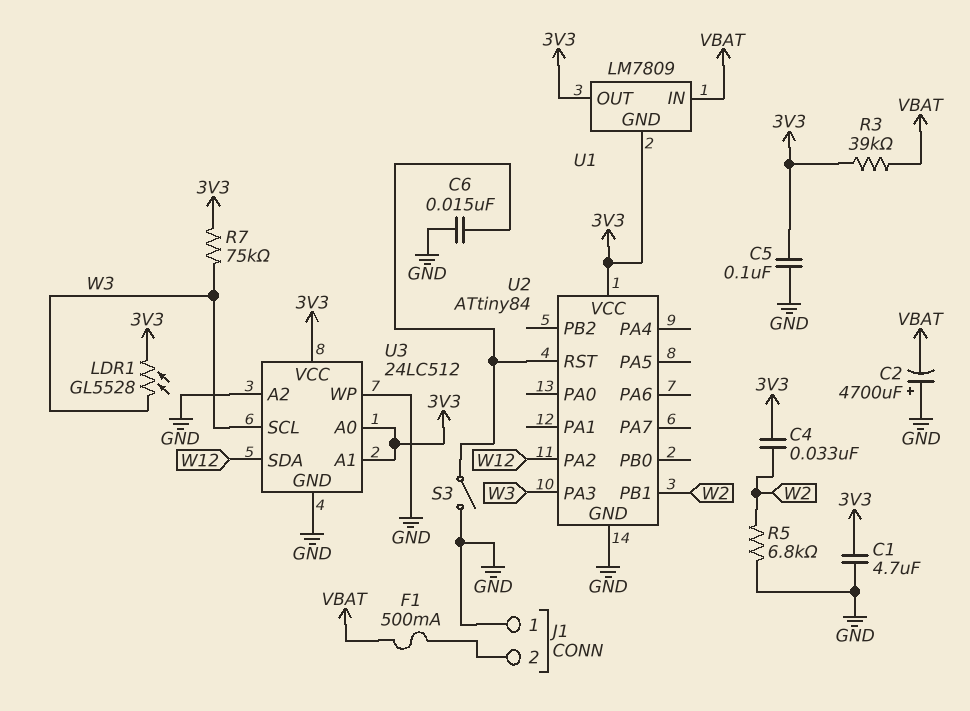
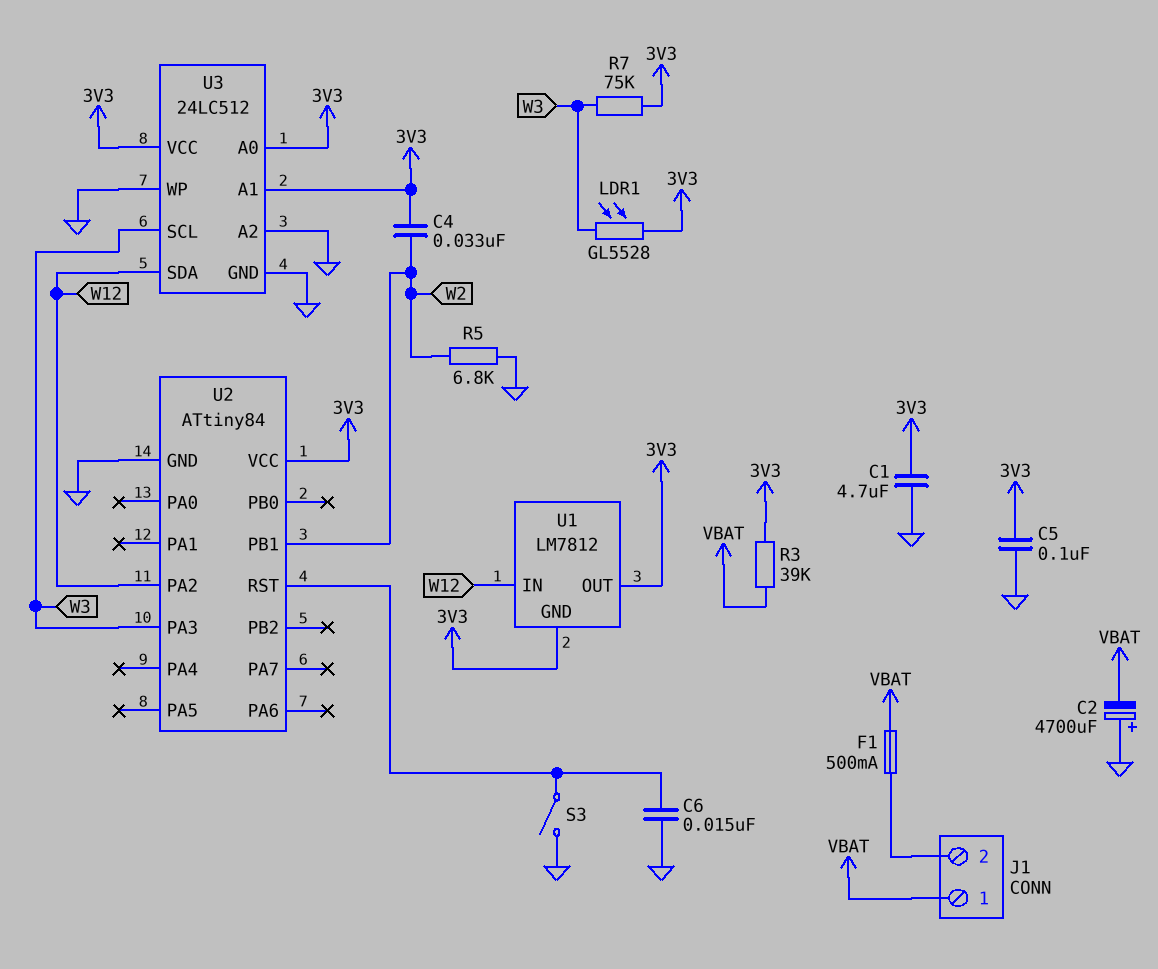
J1 pin 1: GND -> VBAT
U1: LM7809 -> LM7812
U1 pin IN: VBAT -> W12

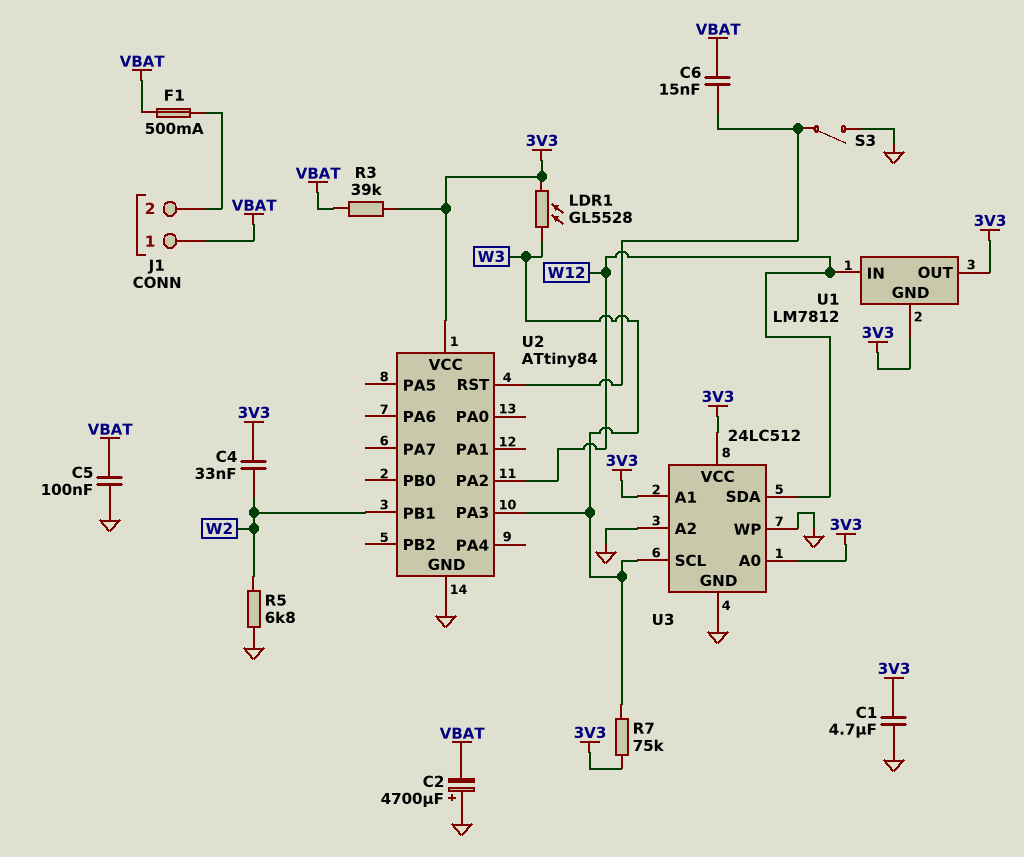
C5: 100nF (3V3, GND) -> 100nF (GND, VBAT)
C6: 15nF (GND, U2/RST) -> 15nF (U2/RST, VBAT)

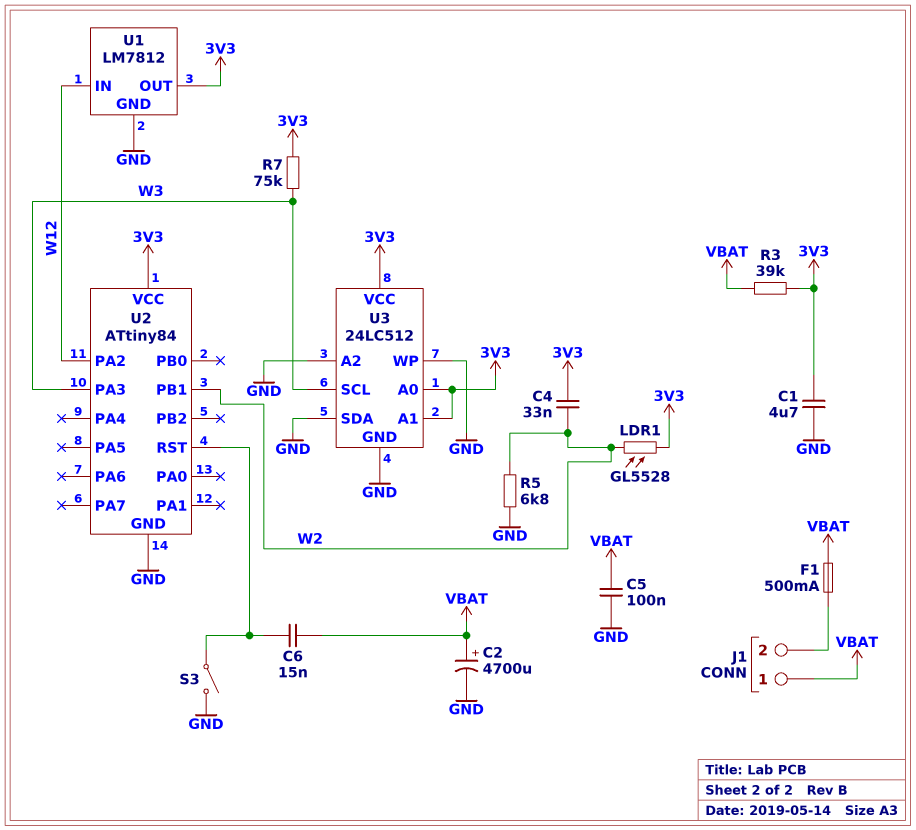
C2: 4700uF (plus GND, minus VBAT) -> 4700uF (plus VBAT, minus GND)
LDR1: GL5528 (3V3, W3) -> GL5528 (3V3, W2)
U1 pin GND: 3V3 -> GND
U3 pin SDA: W12 -> GND

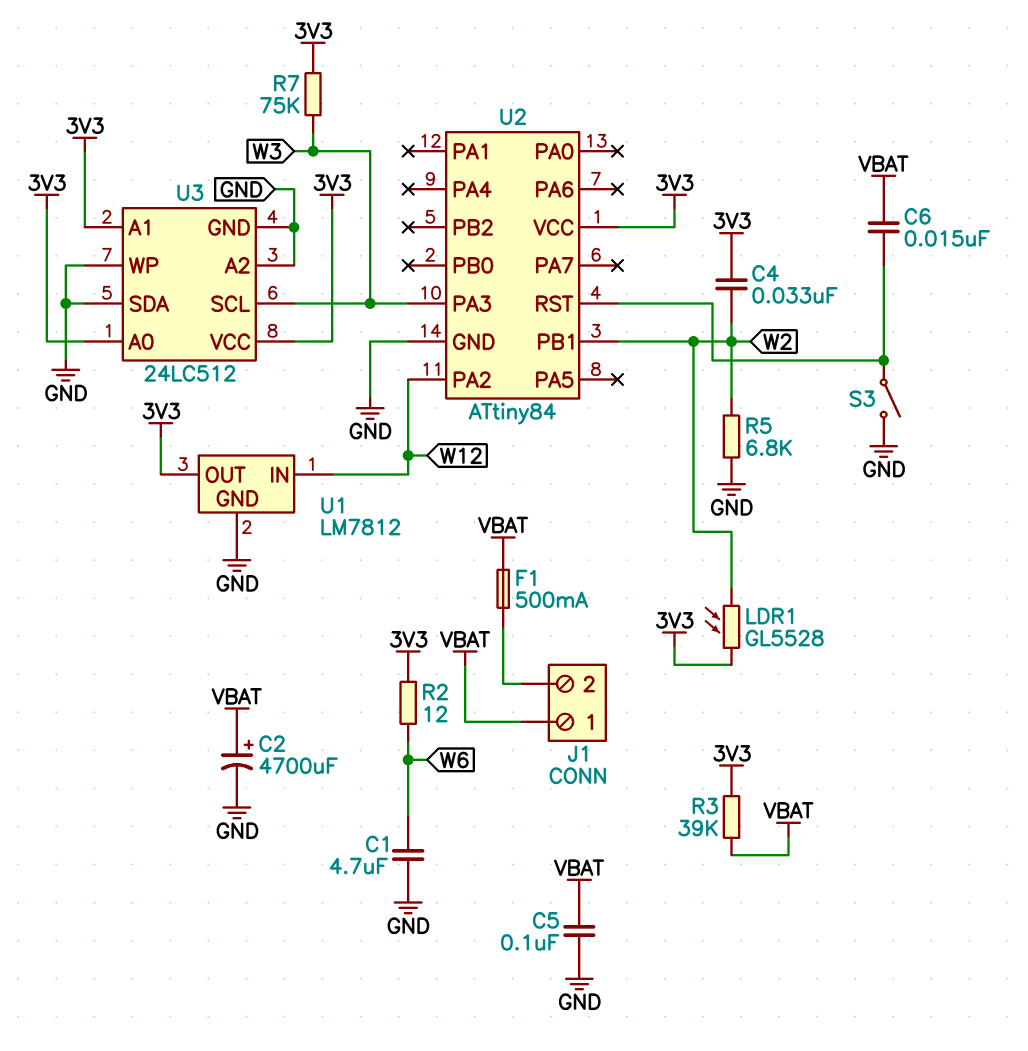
C1: 4.7uF (3V3, GND) -> 4.7uF (GND, W6)
R2: none -> 12 (3V3, W6)

